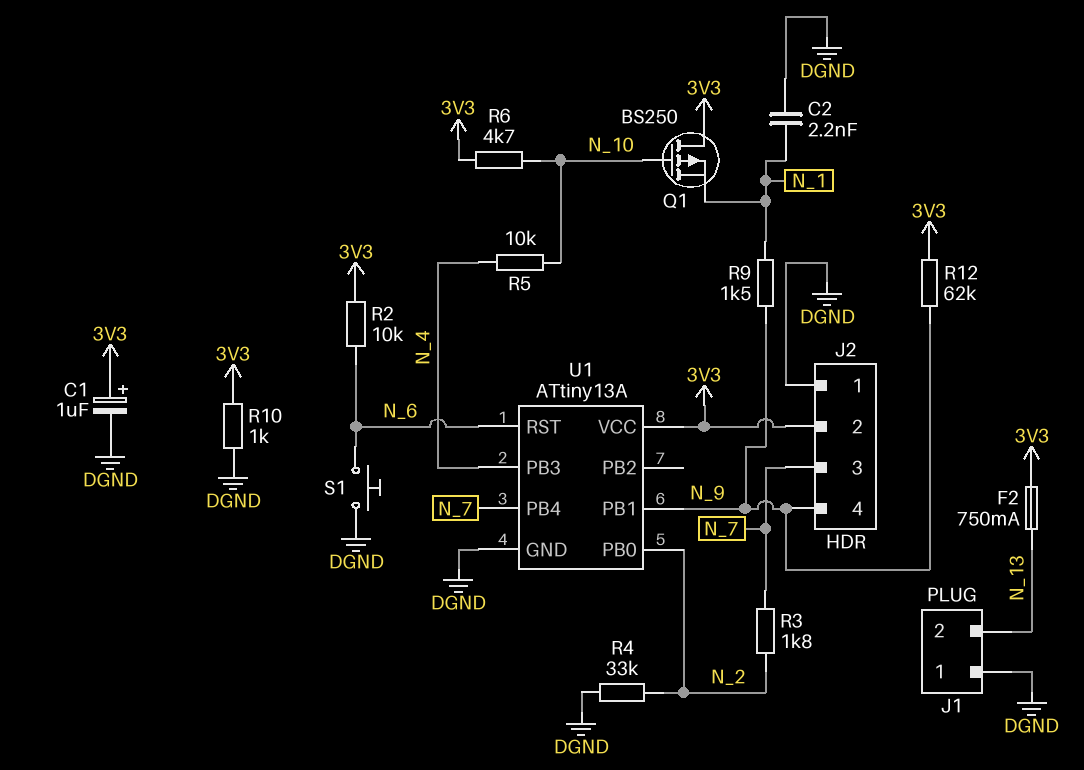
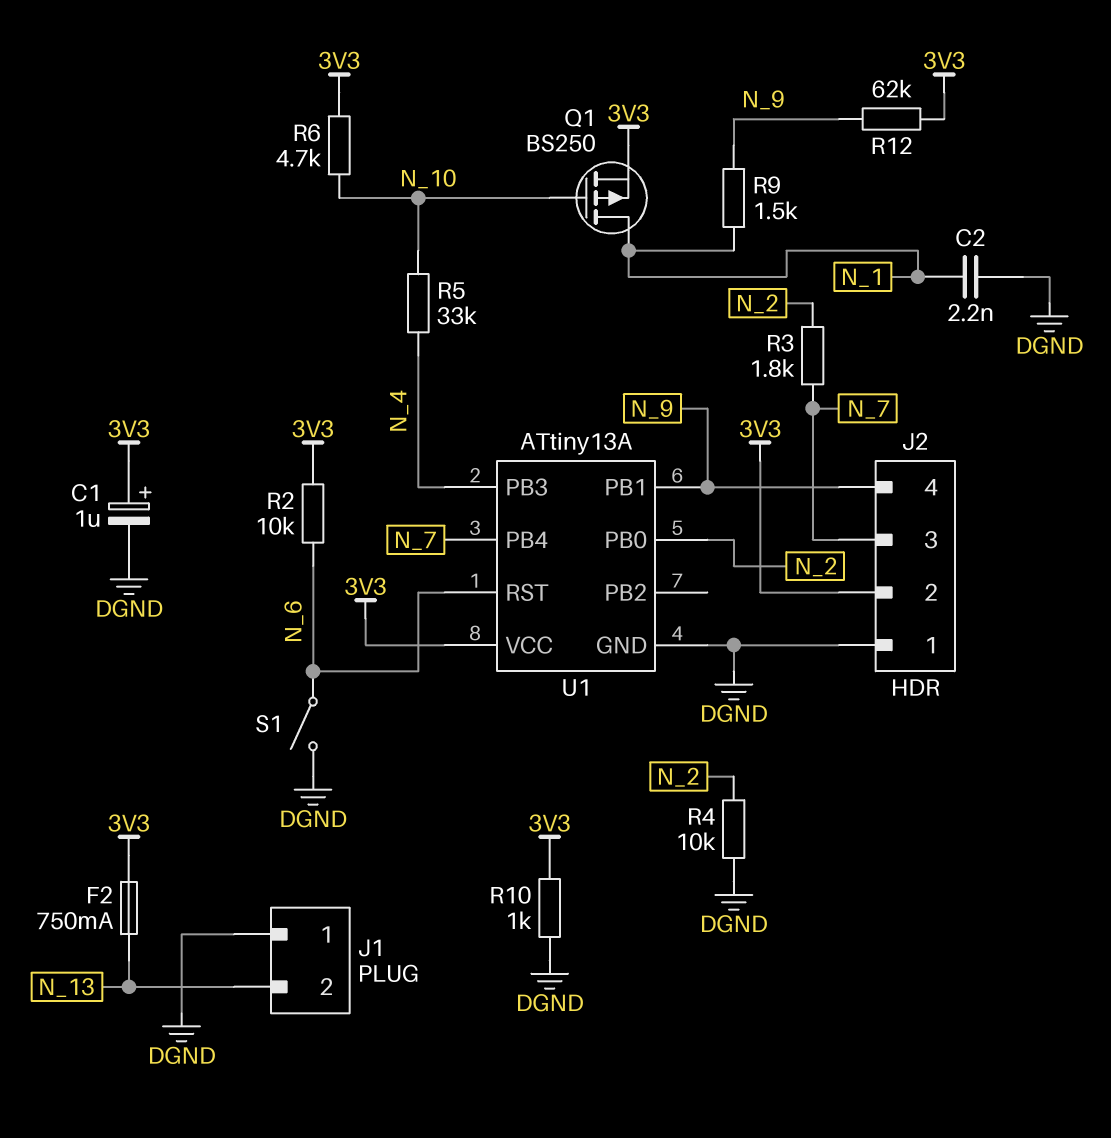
Q1: PMOS BS250 (G N_10, D 3V3, S N_1) -> PMOS BS250 (G N_10, D N_1, S 3V3)
R4: 33k (DGND, N_2) -> 10k (DGND, N_2)
R5: 10k (N_4, N_10) -> 33k (N_4, N_10)
S1: button (DGND, N_6) -> switch (DGND, N_6)

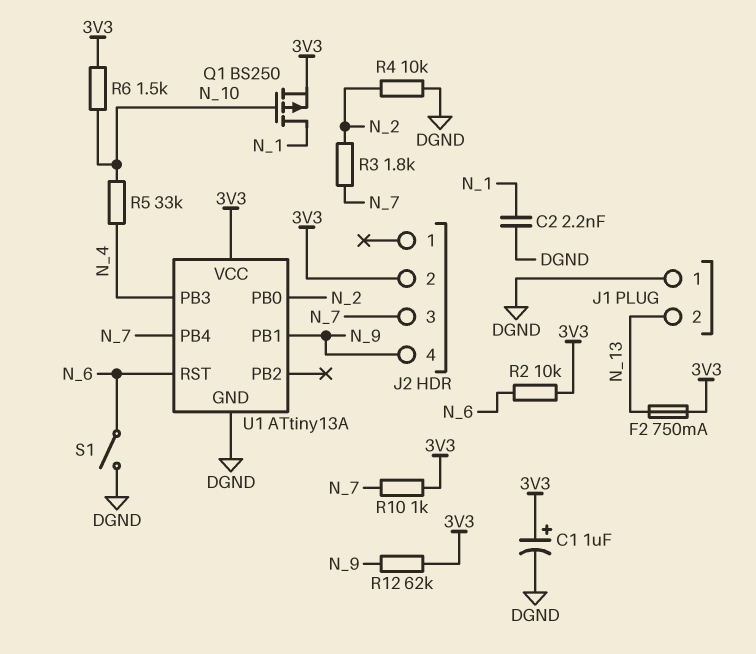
J2 pin 1: DGND -> none
R6: 4.7k (3V3, N_10) -> 1.5k (3V3, N_10)
R9: 1.5k (N_1, N_9) -> none
R10: 1k (3V3, DGND) -> 1k (3V3, N_7)

